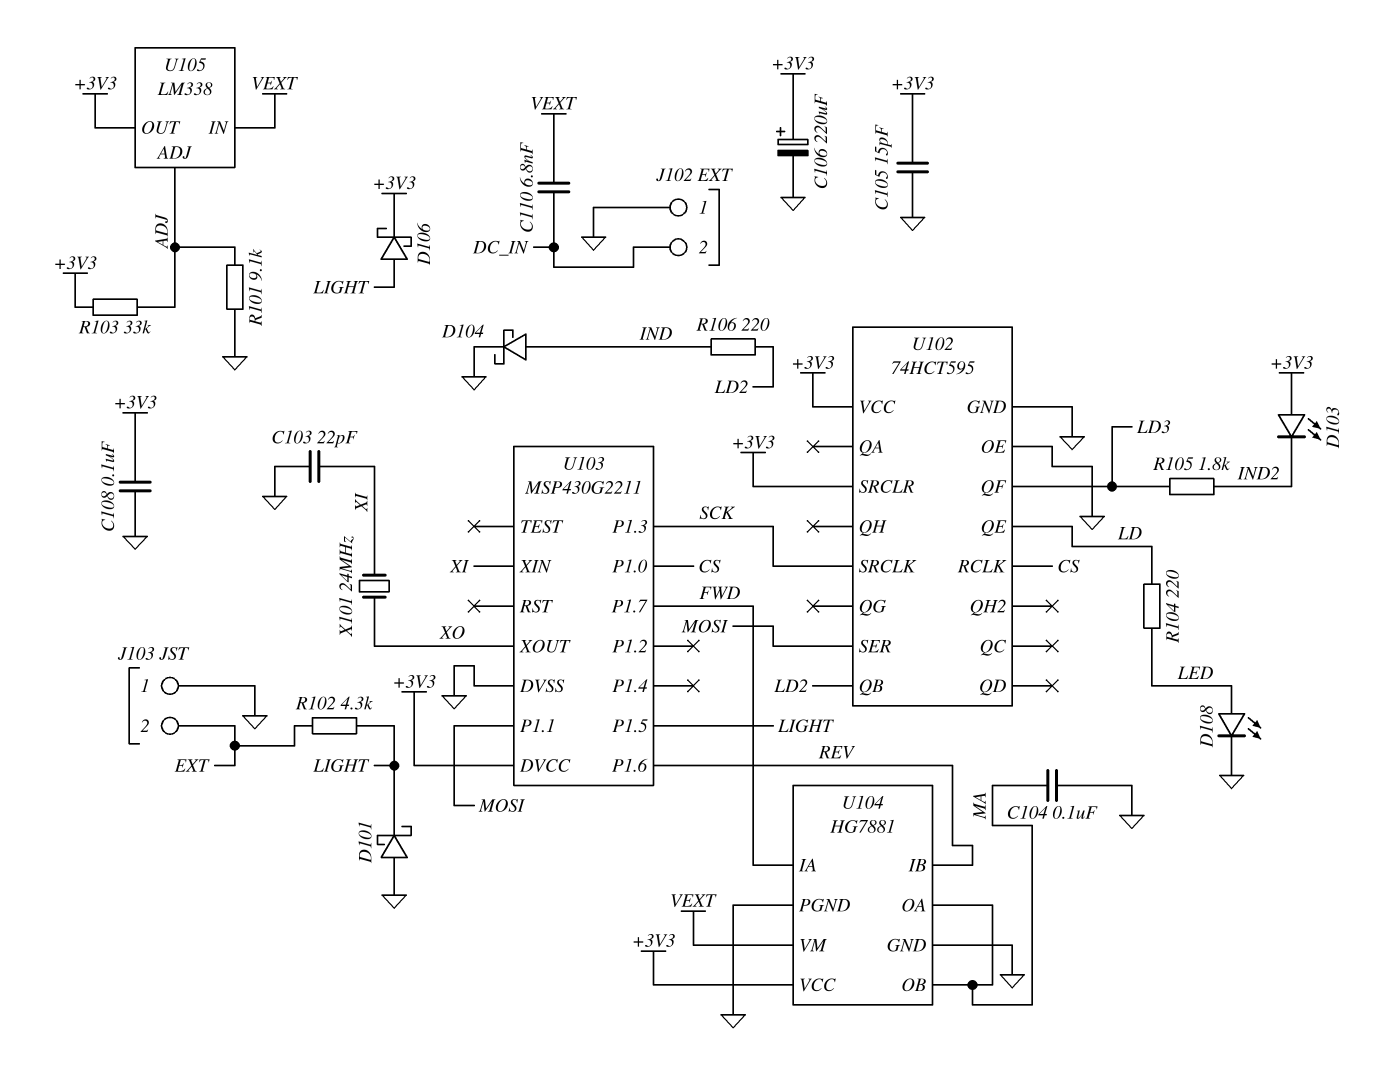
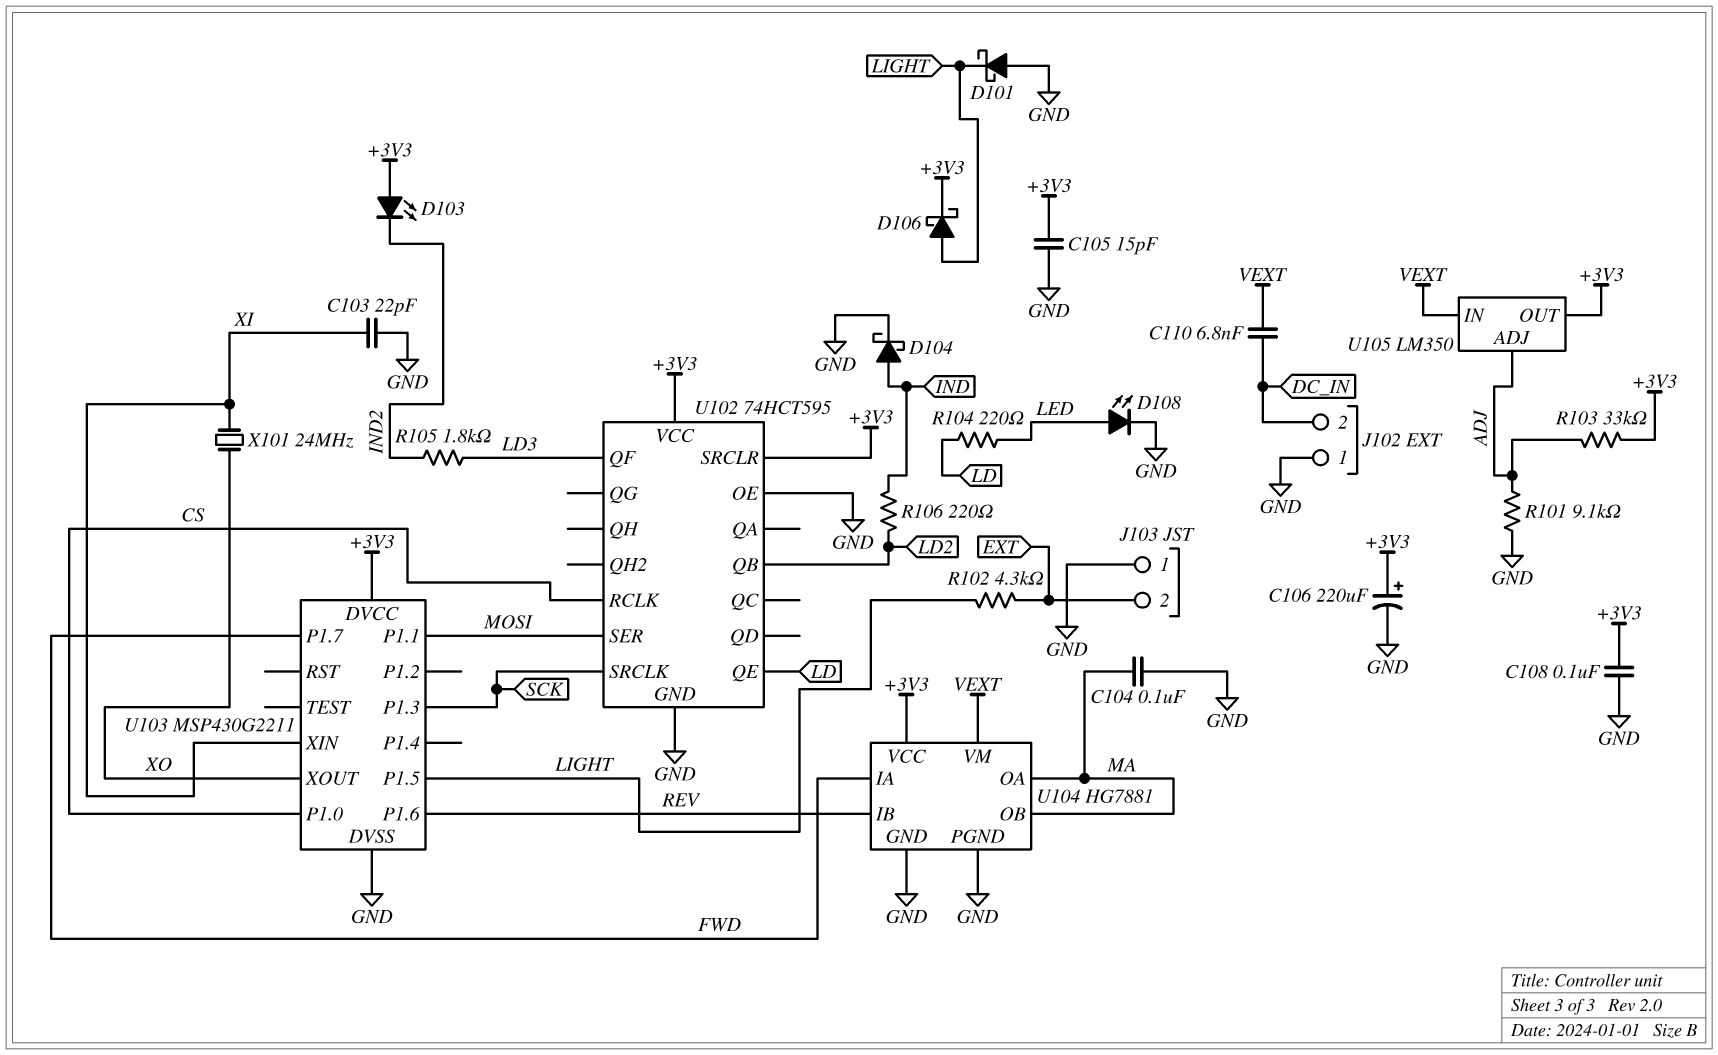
U105: LM338 -> LM350

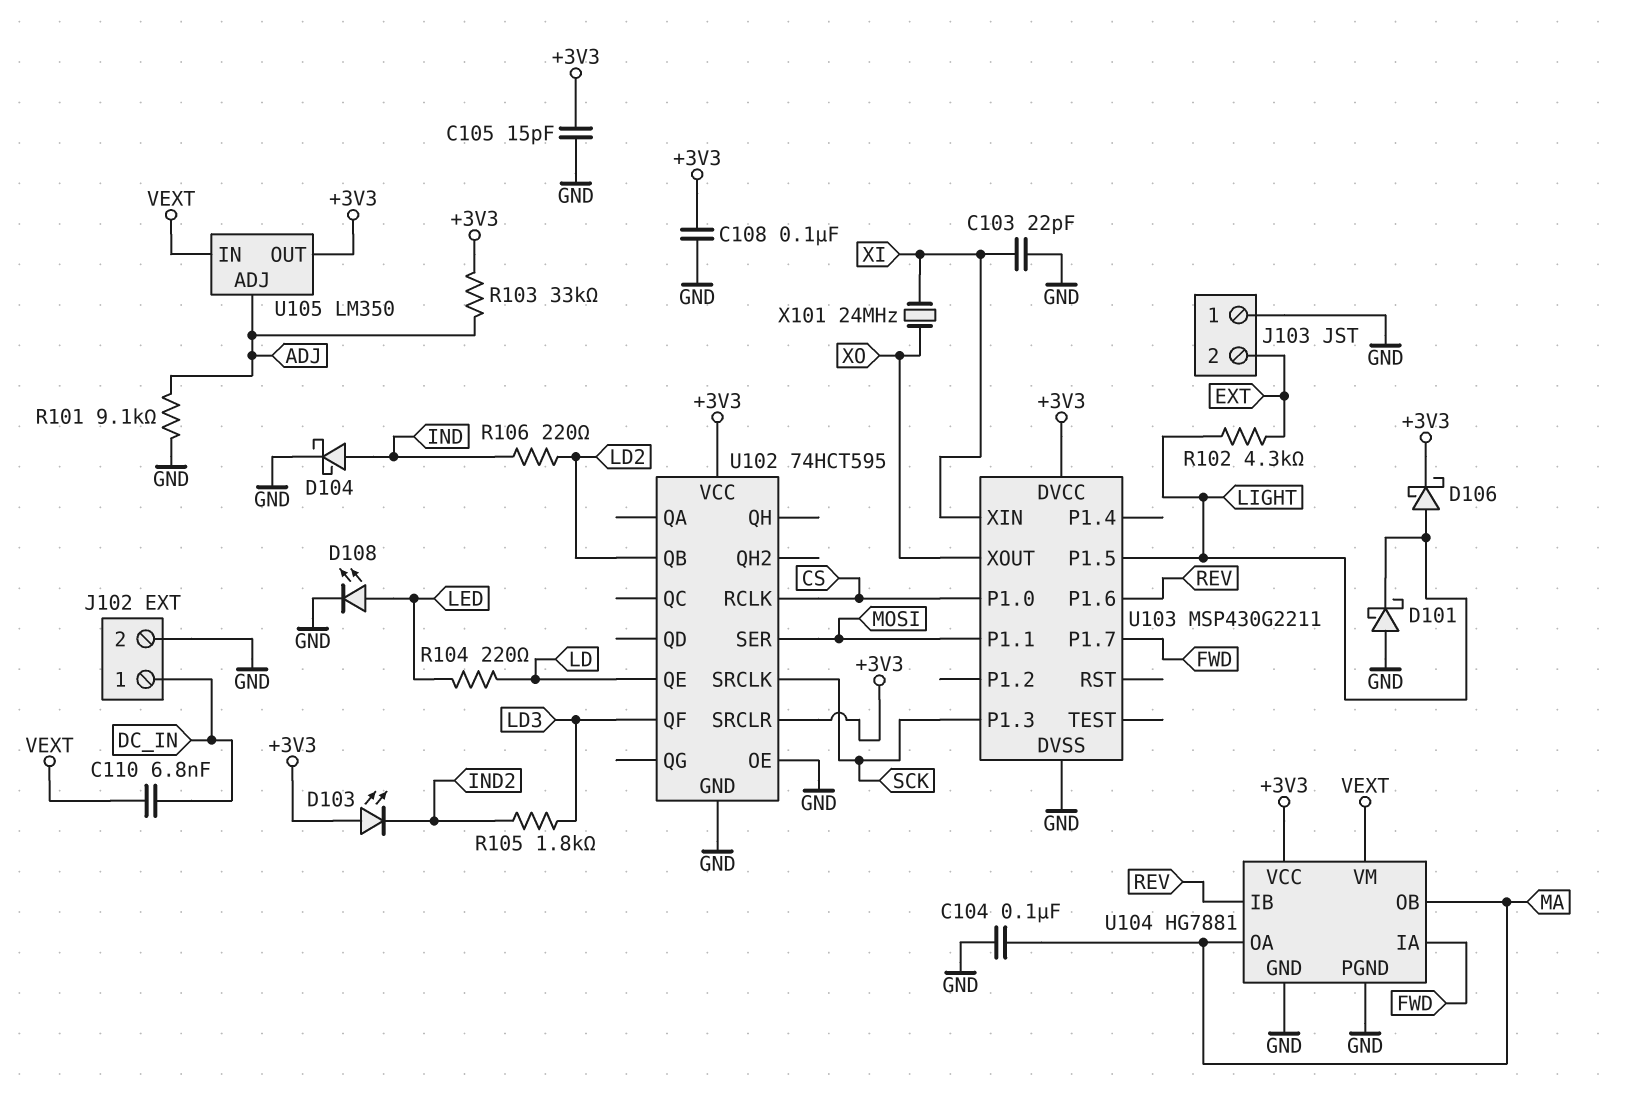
C106: 220uF (plus +3V3, minus GND) -> none
J102 pin 1: GND -> DC_IN
J102 pin 2: DC_IN -> GND

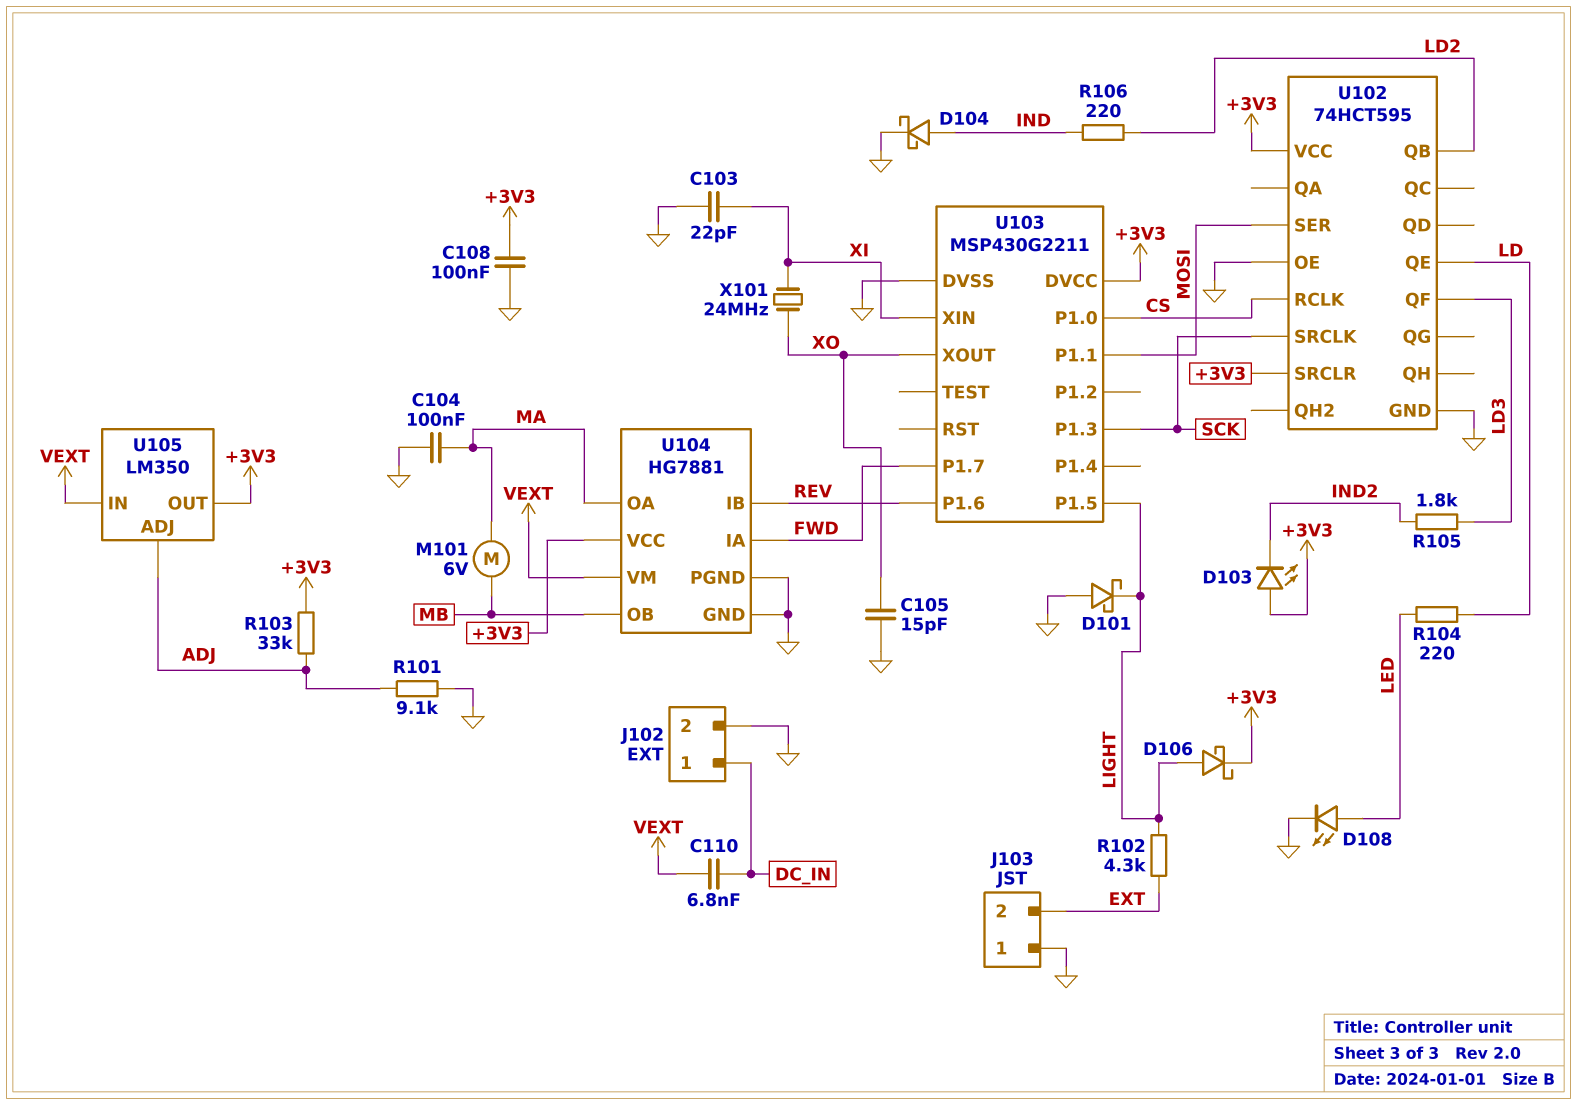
C105: 15pF (+3V3, GND) -> 15pF (GND, XO)
M101: none -> motor 6V (MA, MB)
U104 pin OB: MA -> MB

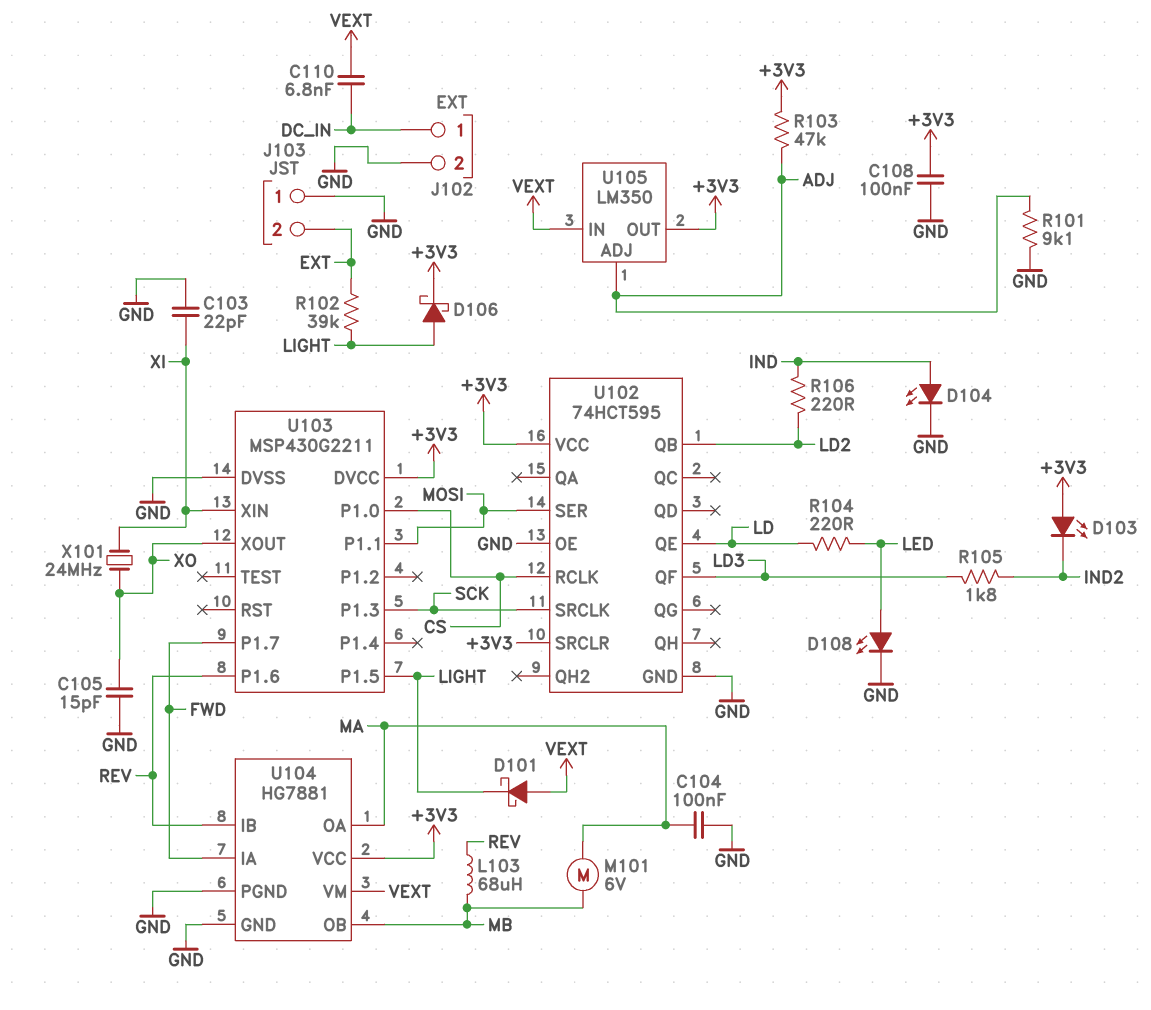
D101: schottky (A GND, K LIGHT) -> schottky (A VEXT, K LIGHT)
D104: schottky (A IND, K GND) -> LED (A IND, K GND)
L103: none -> 68uH (MB, REV)
R102: 4.3k (EXT, LIGHT) -> 39k (EXT, LIGHT)
R103: 33k (+3V3, ADJ) -> 47k (+3V3, ADJ)

